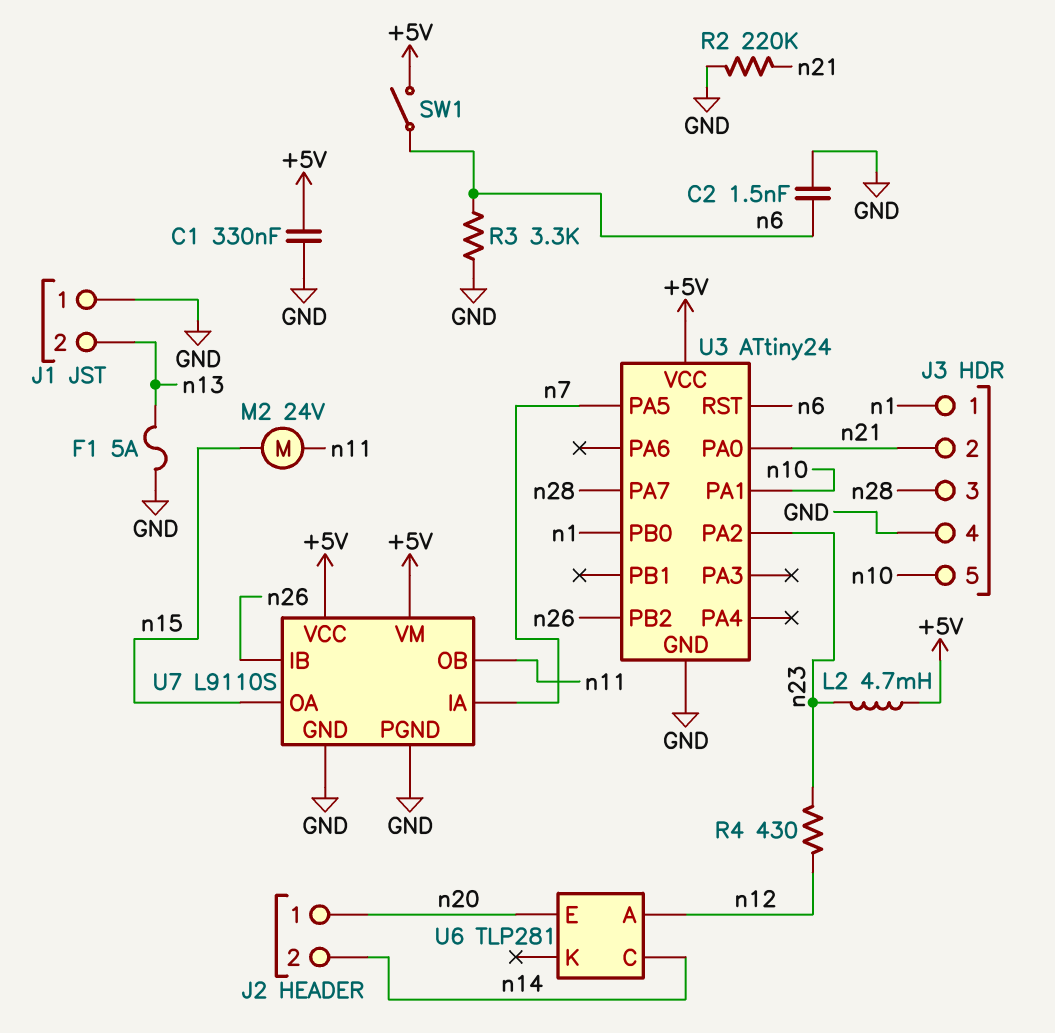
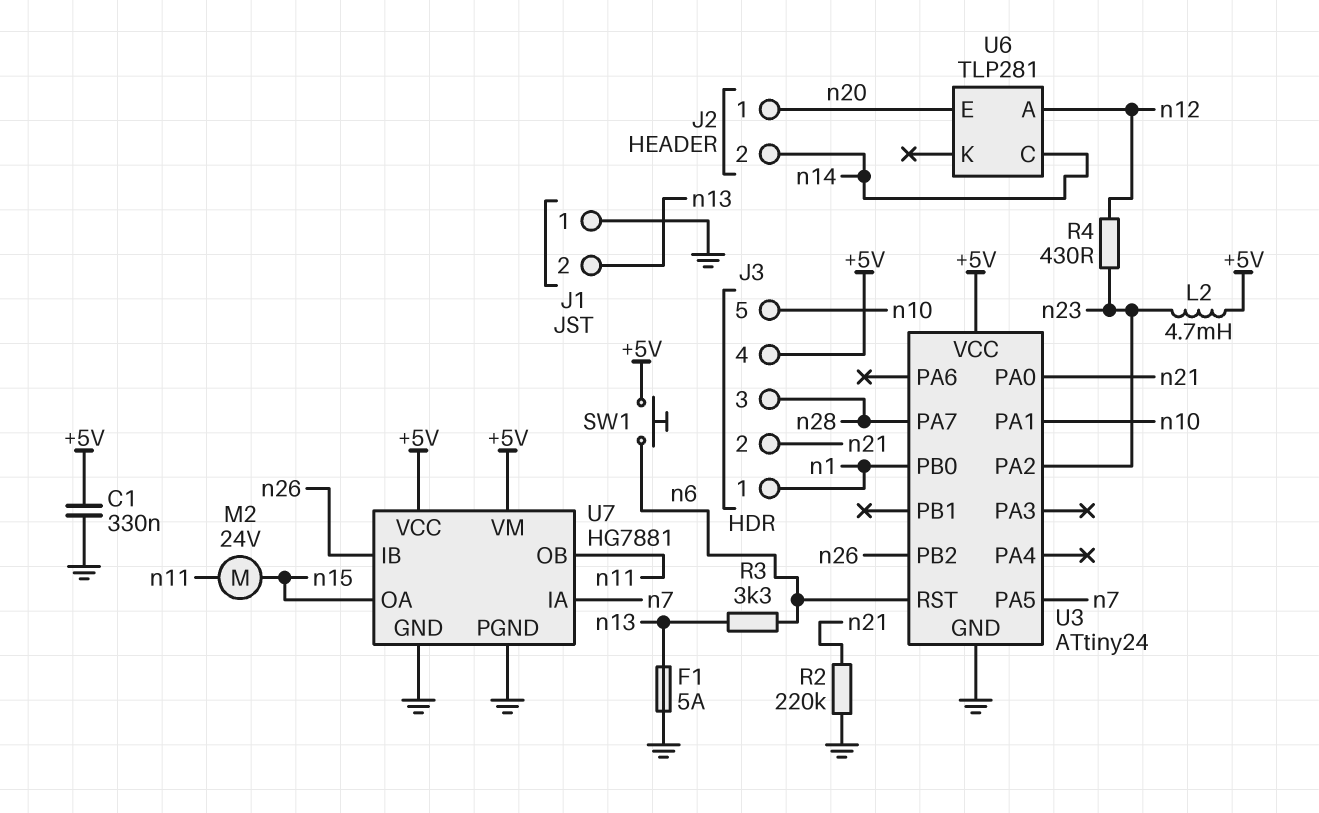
C2: 1.5nF (GND, n6) -> none
J3 pin 4: GND -> +5V
R3: 3.3k (GND, n6) -> 3.3k (n6, n13)
SW1: switch (+5V, n6) -> button (+5V, n6)
U7: L9110S -> HG7881

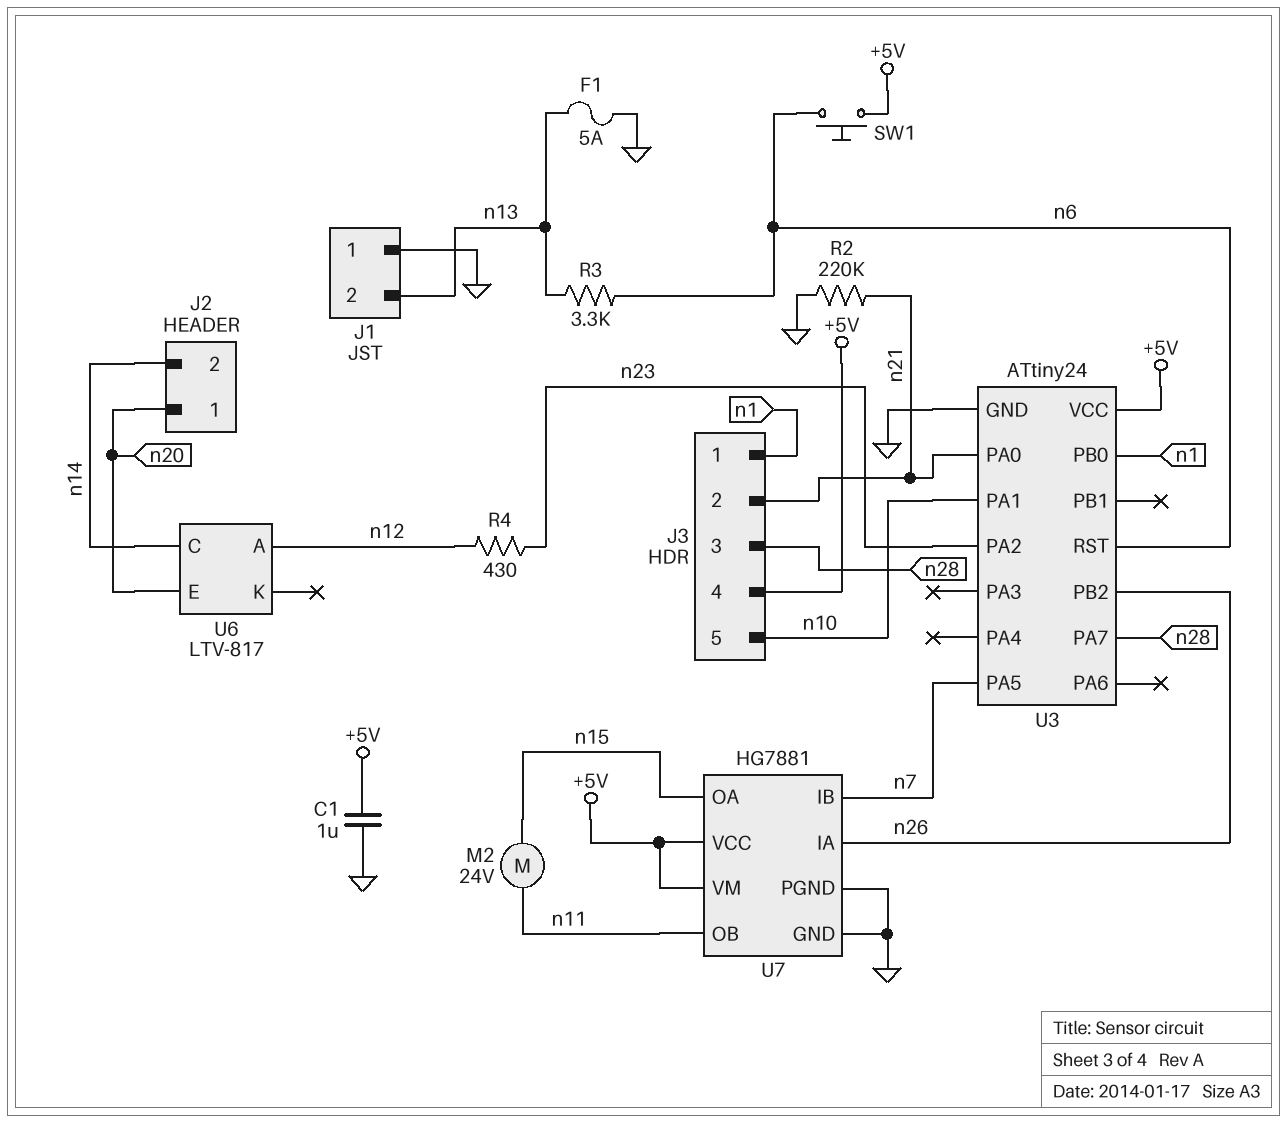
C1: 330nF (+5V, GND) -> 1uF (+5V, GND)
L2: 4.7mH (+5V, n23) -> none
U6: TLP281 -> LTV-817
U7 pin IA: n7 -> n26
U7 pin IB: n26 -> n7

